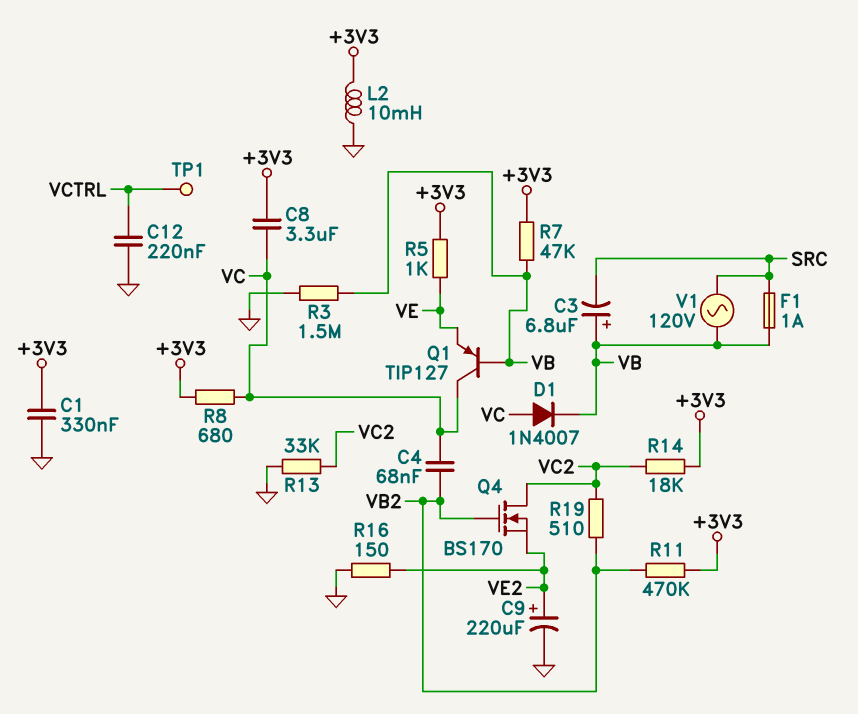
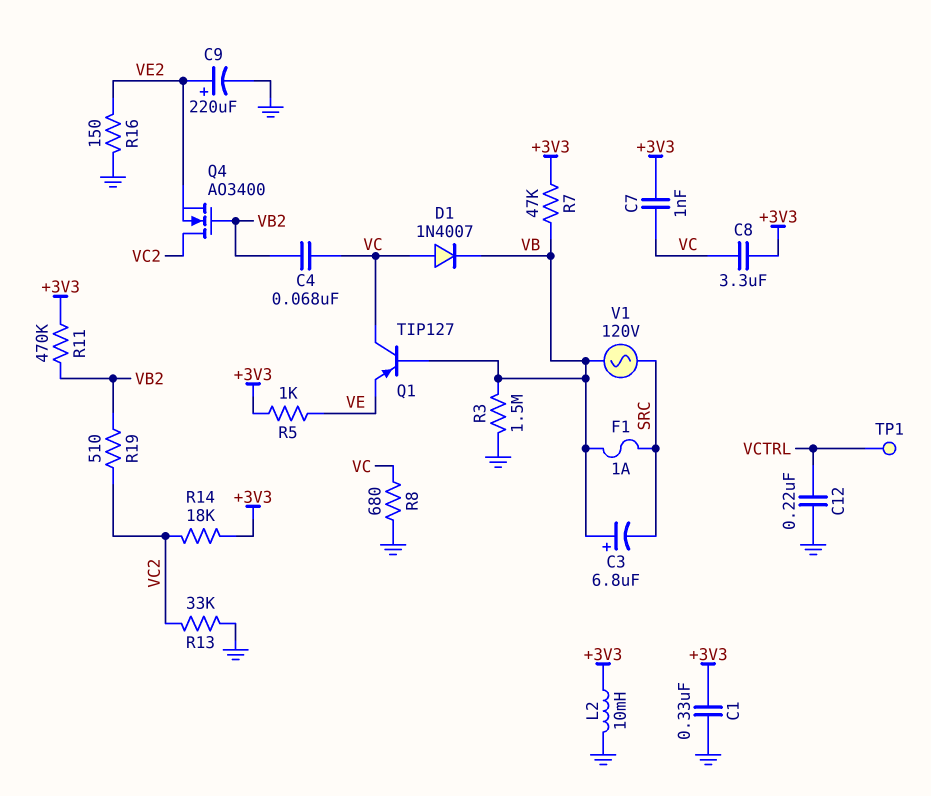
C7: none -> 1nF (+3V3, VC)
Q4: NMOS BS170 (G VB2, D VC2, S VE2) -> NMOS AO3400 (G VB2, D VC2, S VE2)
R8: 680 (+3V3, VC) -> 680 (GND, VC)

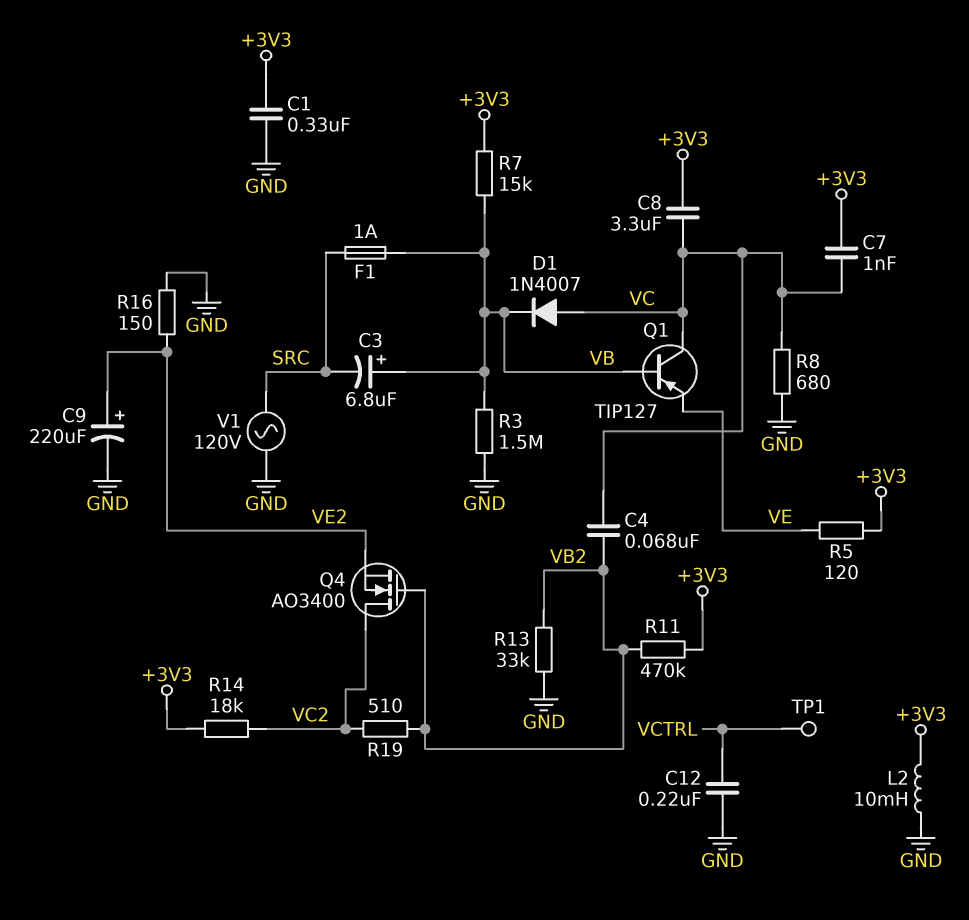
R5: 1k (+3V3, VE) -> 120 (+3V3, VE)
R7: 47k (+3V3, VB) -> 15k (+3V3, VB)
R13: 33k (GND, VC2) -> 33k (GND, VB2)
V1: AC 120V (SRC, VB) -> AC 120V (GND, SRC)

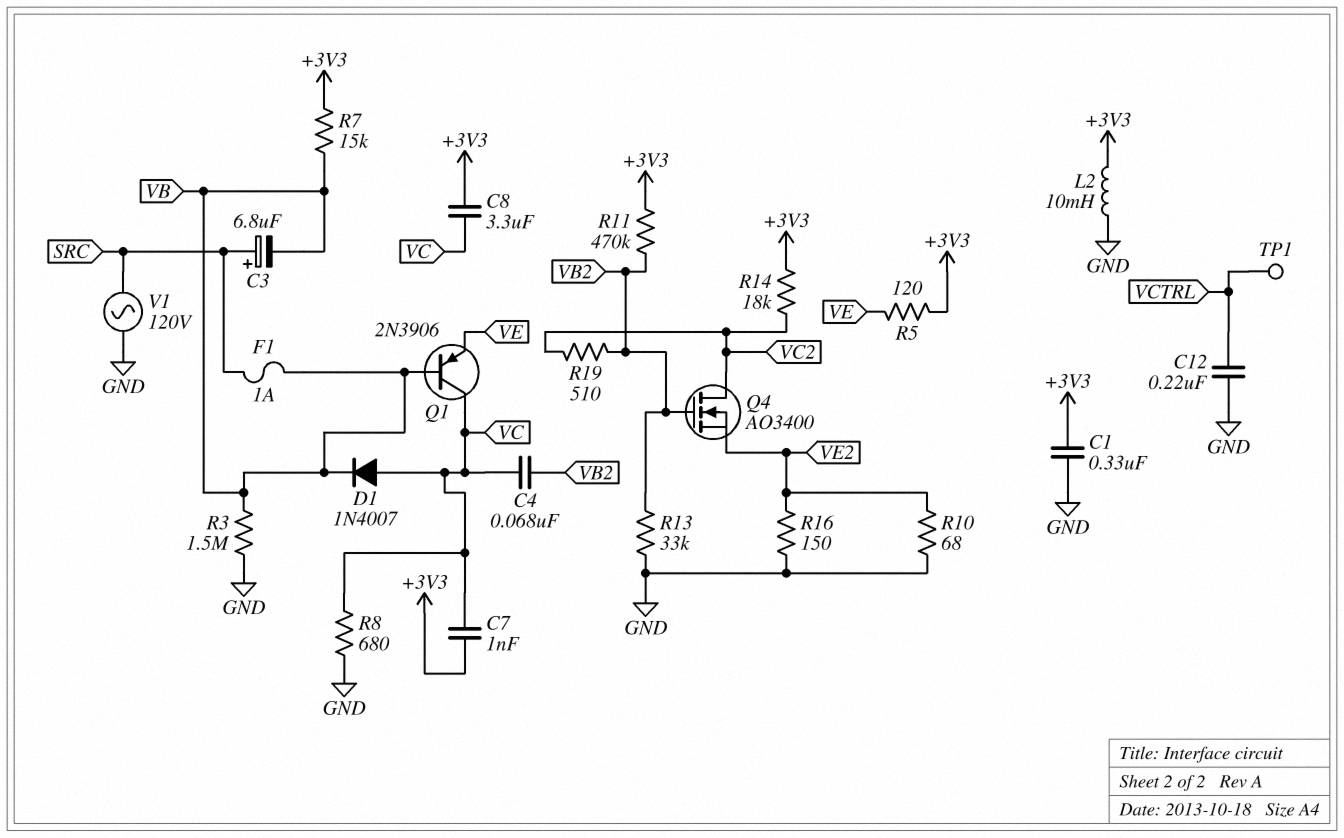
C3: 6.8uF (plus VB, minus SRC) -> 6.8uF (plus SRC, minus VB)
C9: 220uF (plus VE2, minus GND) -> none
Q1: PNP TIP127 (B VB, C VC, E VE) -> PNP 2N3906 (B VB, C VC, E VE)
R10: none -> 68 (GND, VE2)

